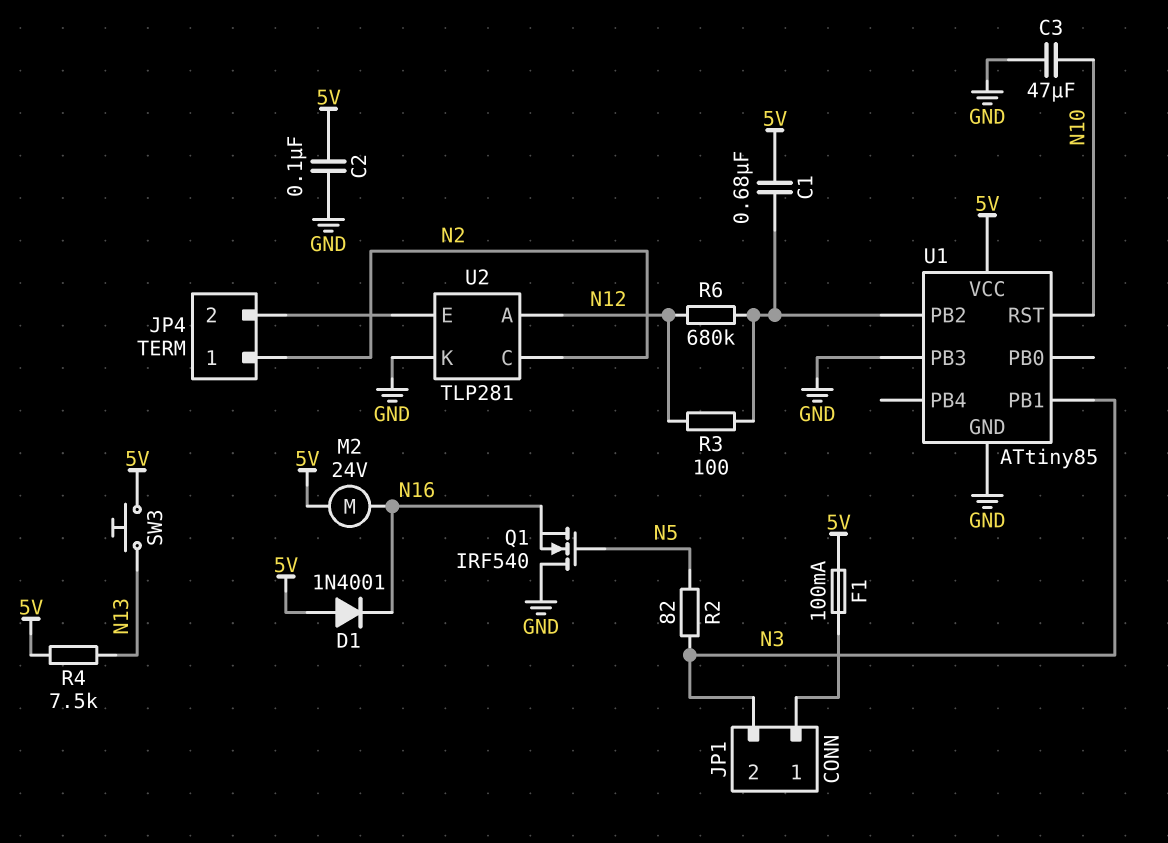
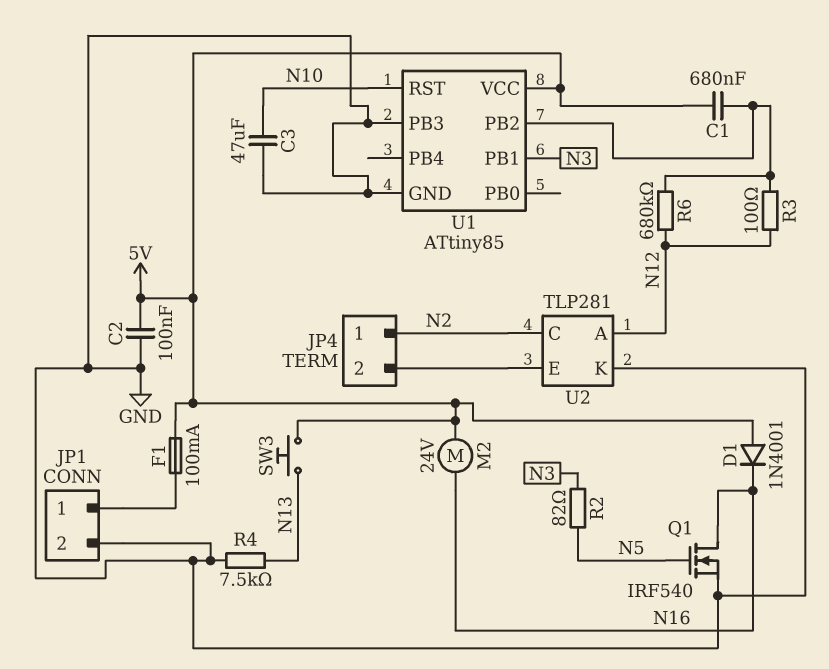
JP1 pin 2: N3 -> GND
Q1: NMOS IRF540 (G N5, D GND, S N16) -> NMOS IRF540 (G N5, D N16, S GND)
R4: 7.5k (5V, N13) -> 7.5k (GND, N13)

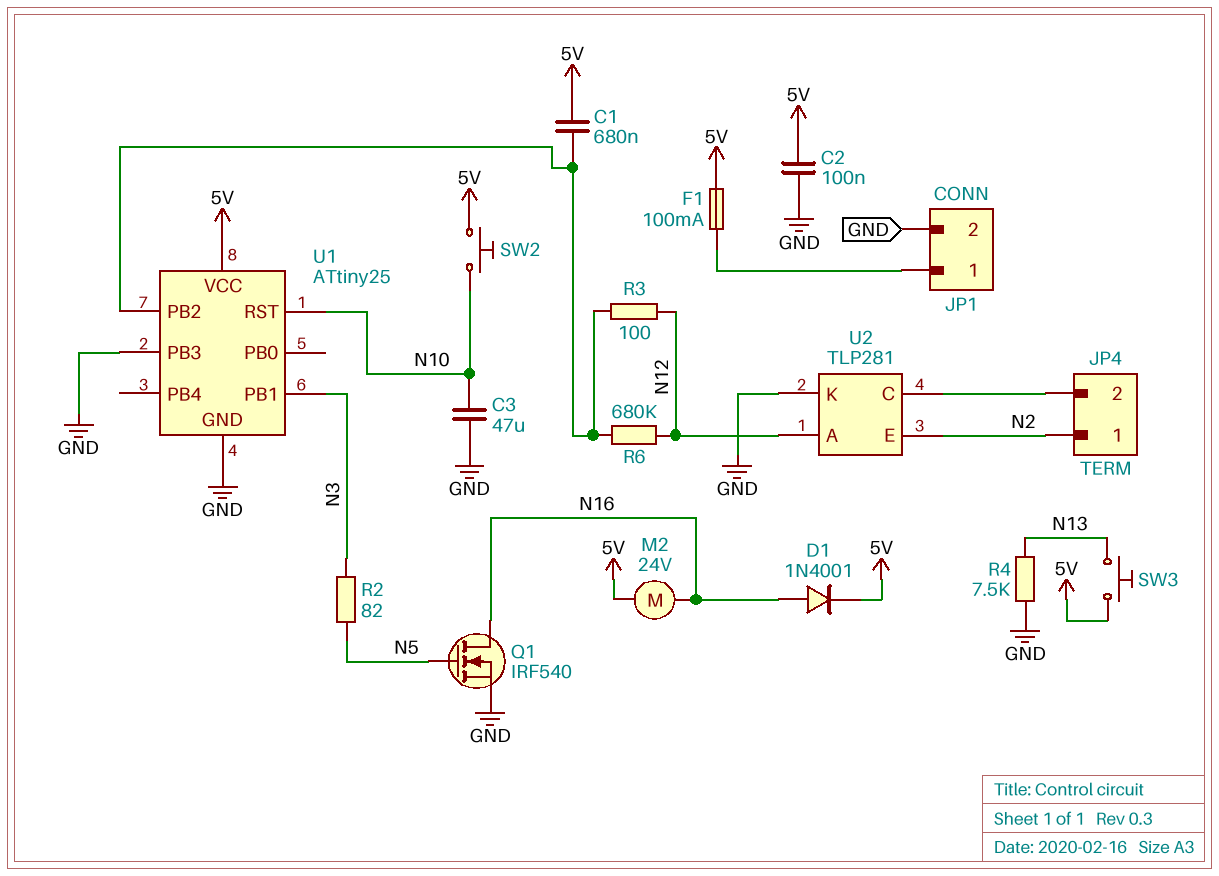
D1: diode 1N4001 (A 5V, K N16) -> diode 1N4001 (A N16, K 5V)
SW2: none -> button (5V, N10)
U1: ATtiny85 -> ATtiny25
U2 pin C: N2 -> JP4/2
U2 pin E: JP4/2 -> N2

